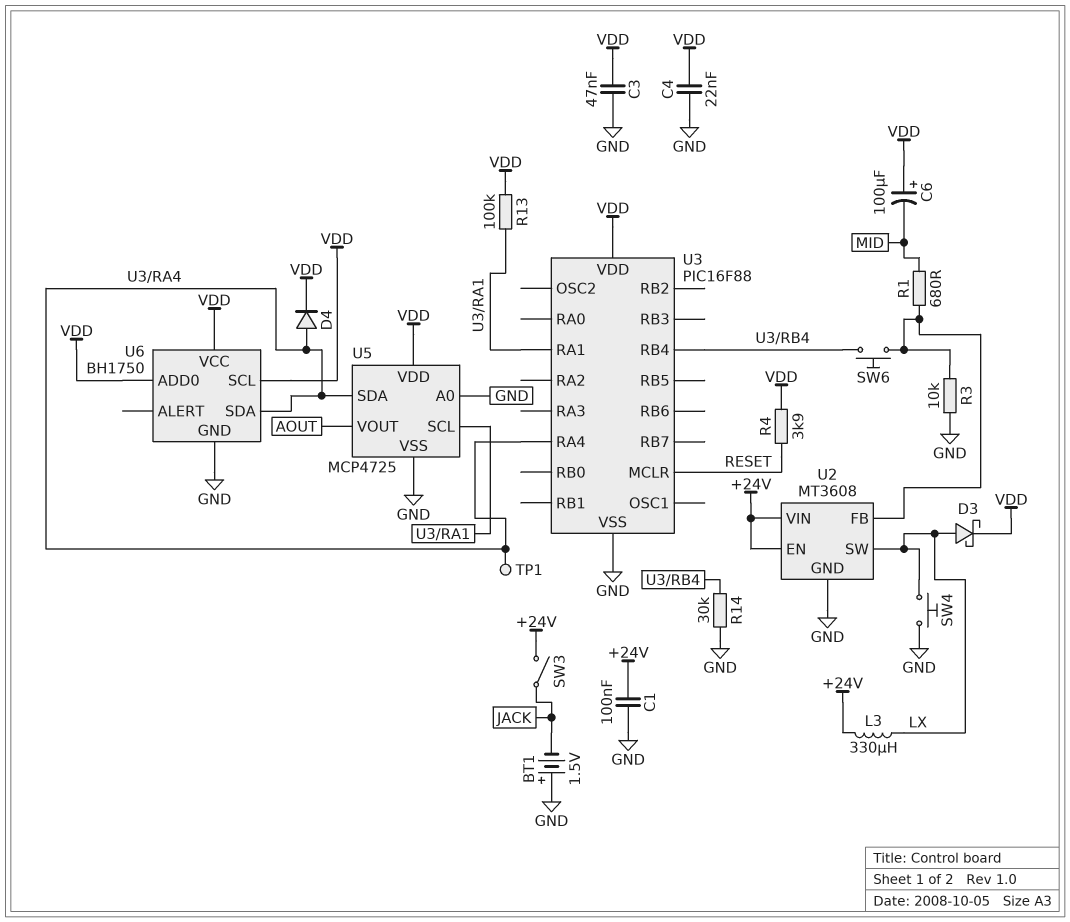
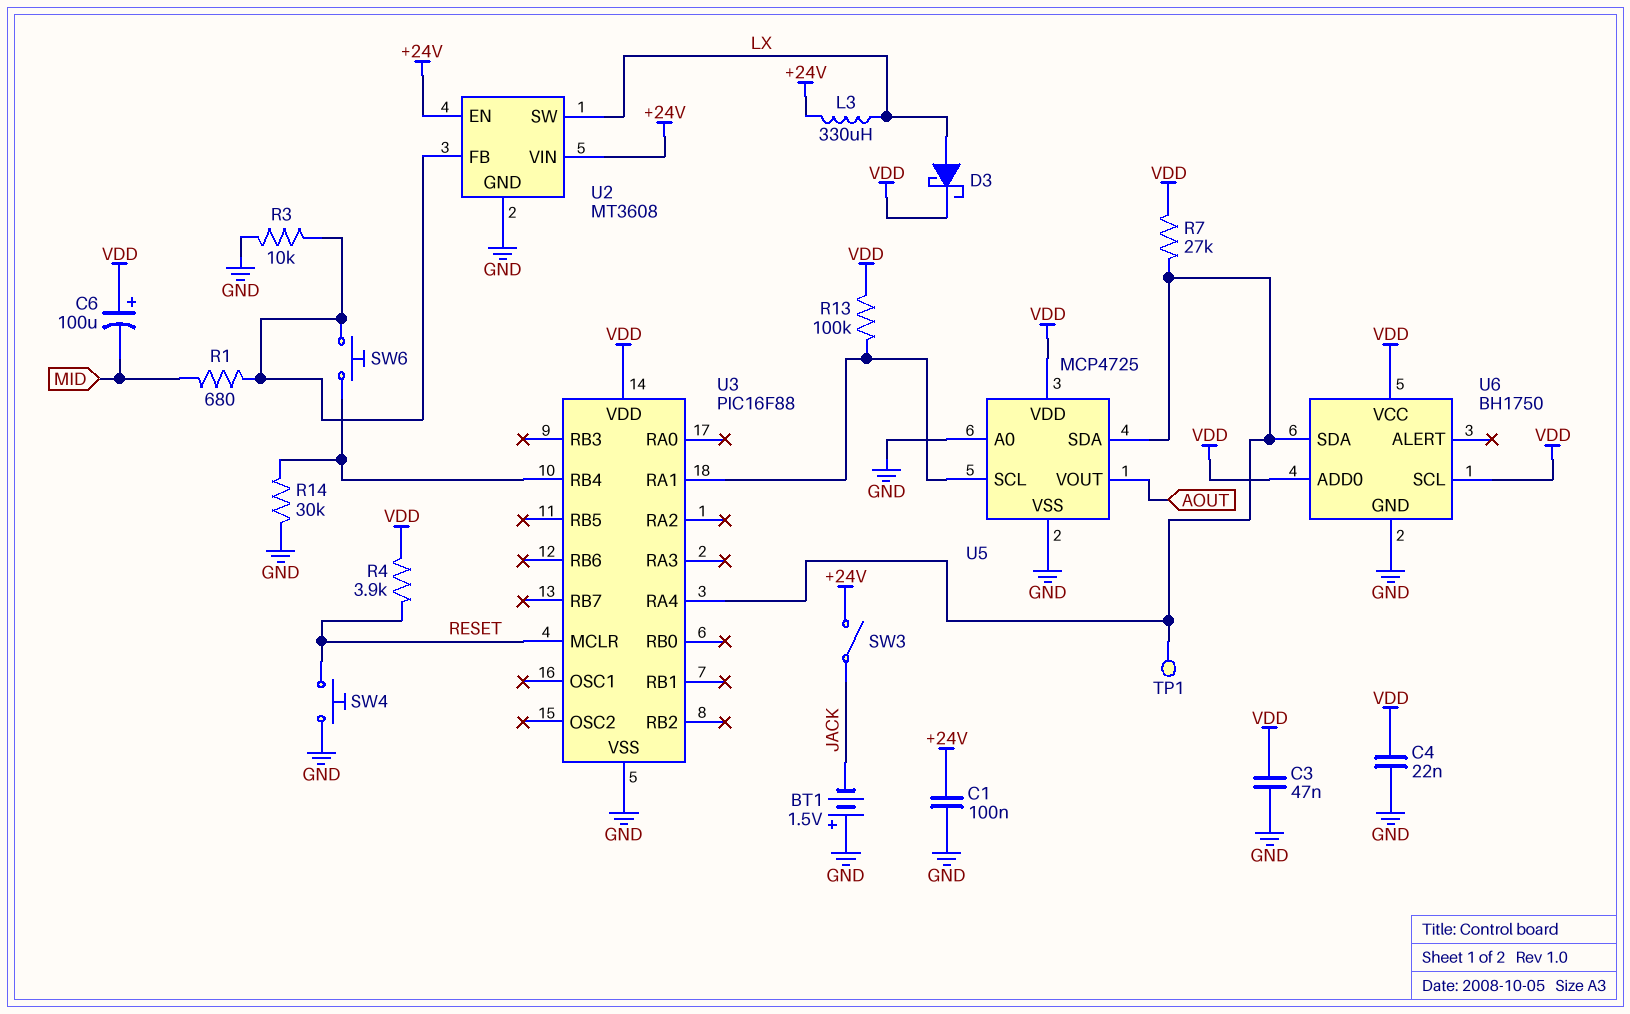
D4: diode (A U3/RA4, K VDD) -> none
R7: none -> 27k (U3/RA4, VDD)
SW4: button (GND, LX) -> button (GND, RESET)

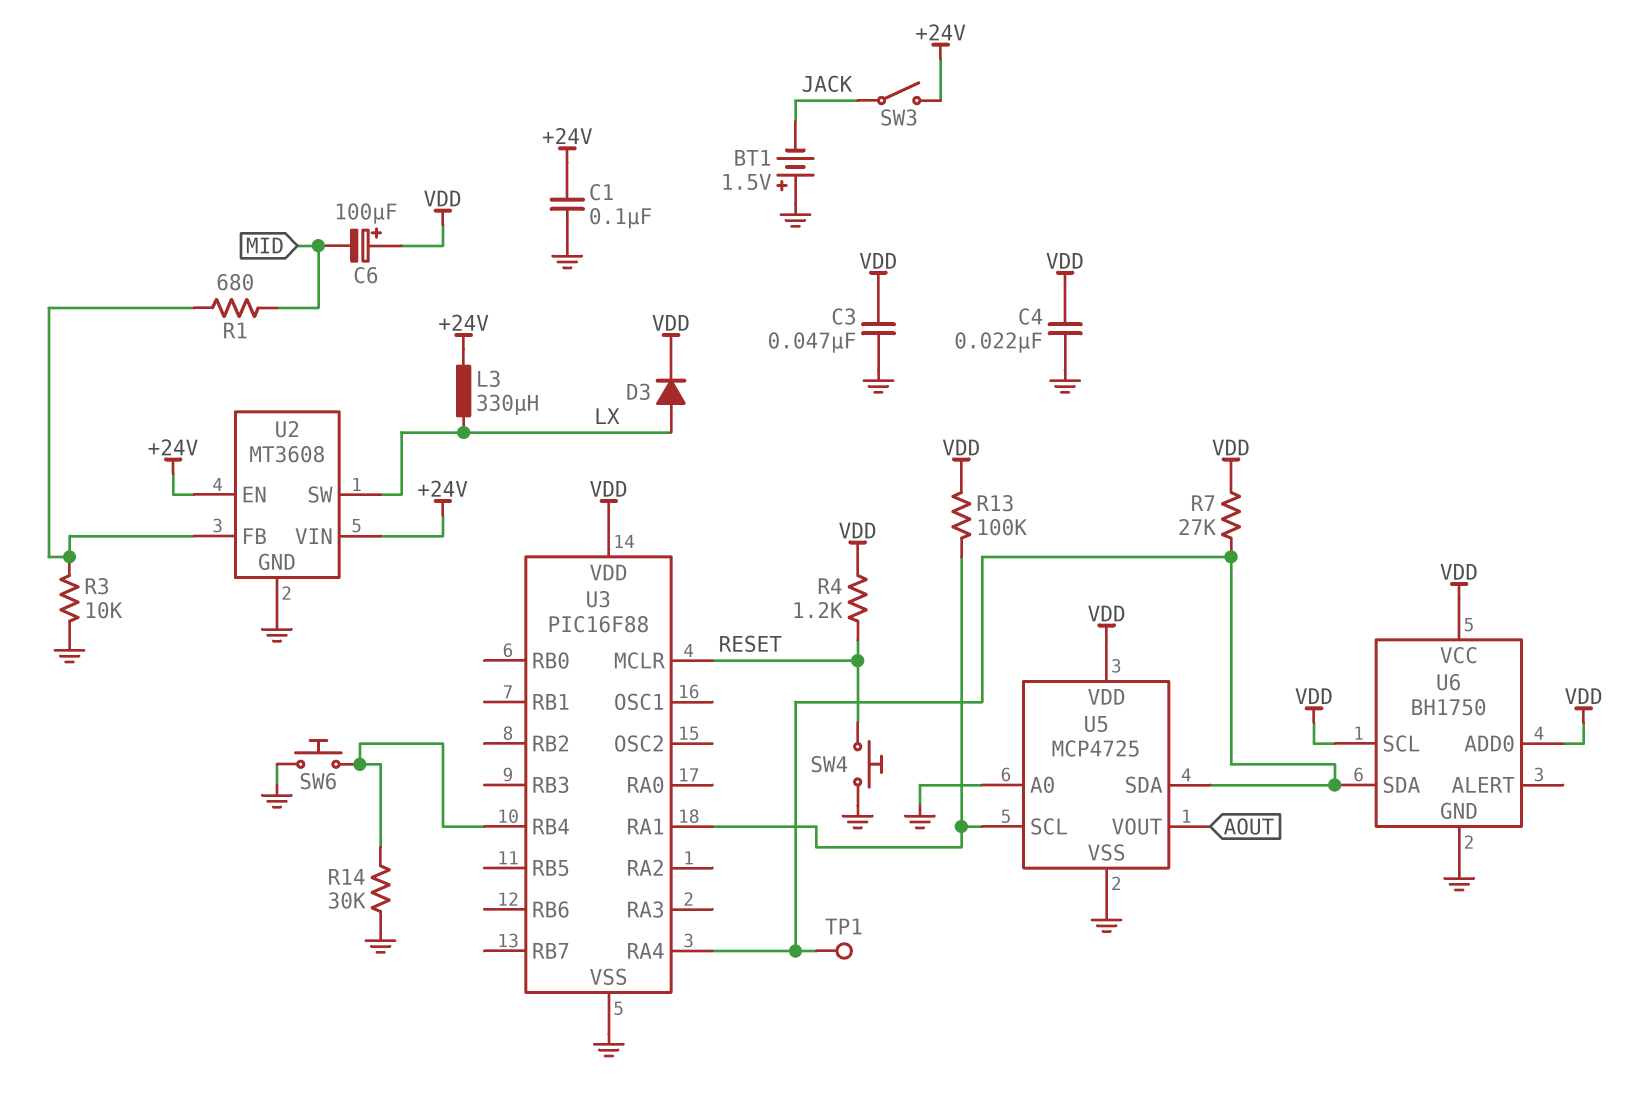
D3: schottky (A LX, K VDD) -> diode (A LX, K VDD)
R4: 3.9k (RESET, VDD) -> 1.2k (RESET, VDD)
SW6: button (U2/FB, U3/RB4) -> button (GND, U3/RB4)

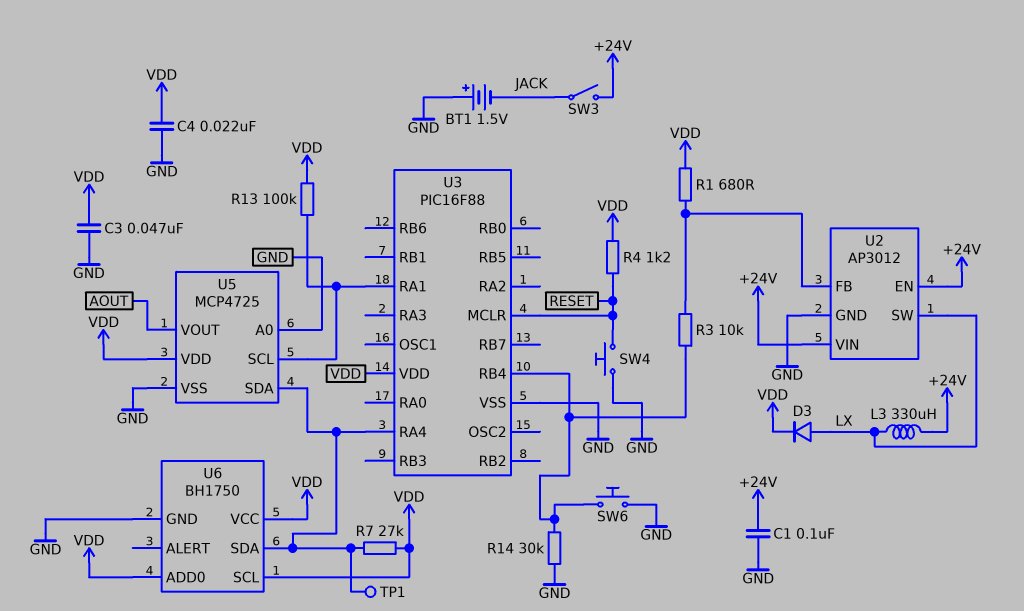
C6: 100uF (plus VDD, minus MID) -> none
R1: 680 (MID, U2/FB) -> 680 (U2/FB, VDD)
R3: 10k (GND, U2/FB) -> 10k (U2/FB, U3/RB4)
U2: MT3608 -> AP3012

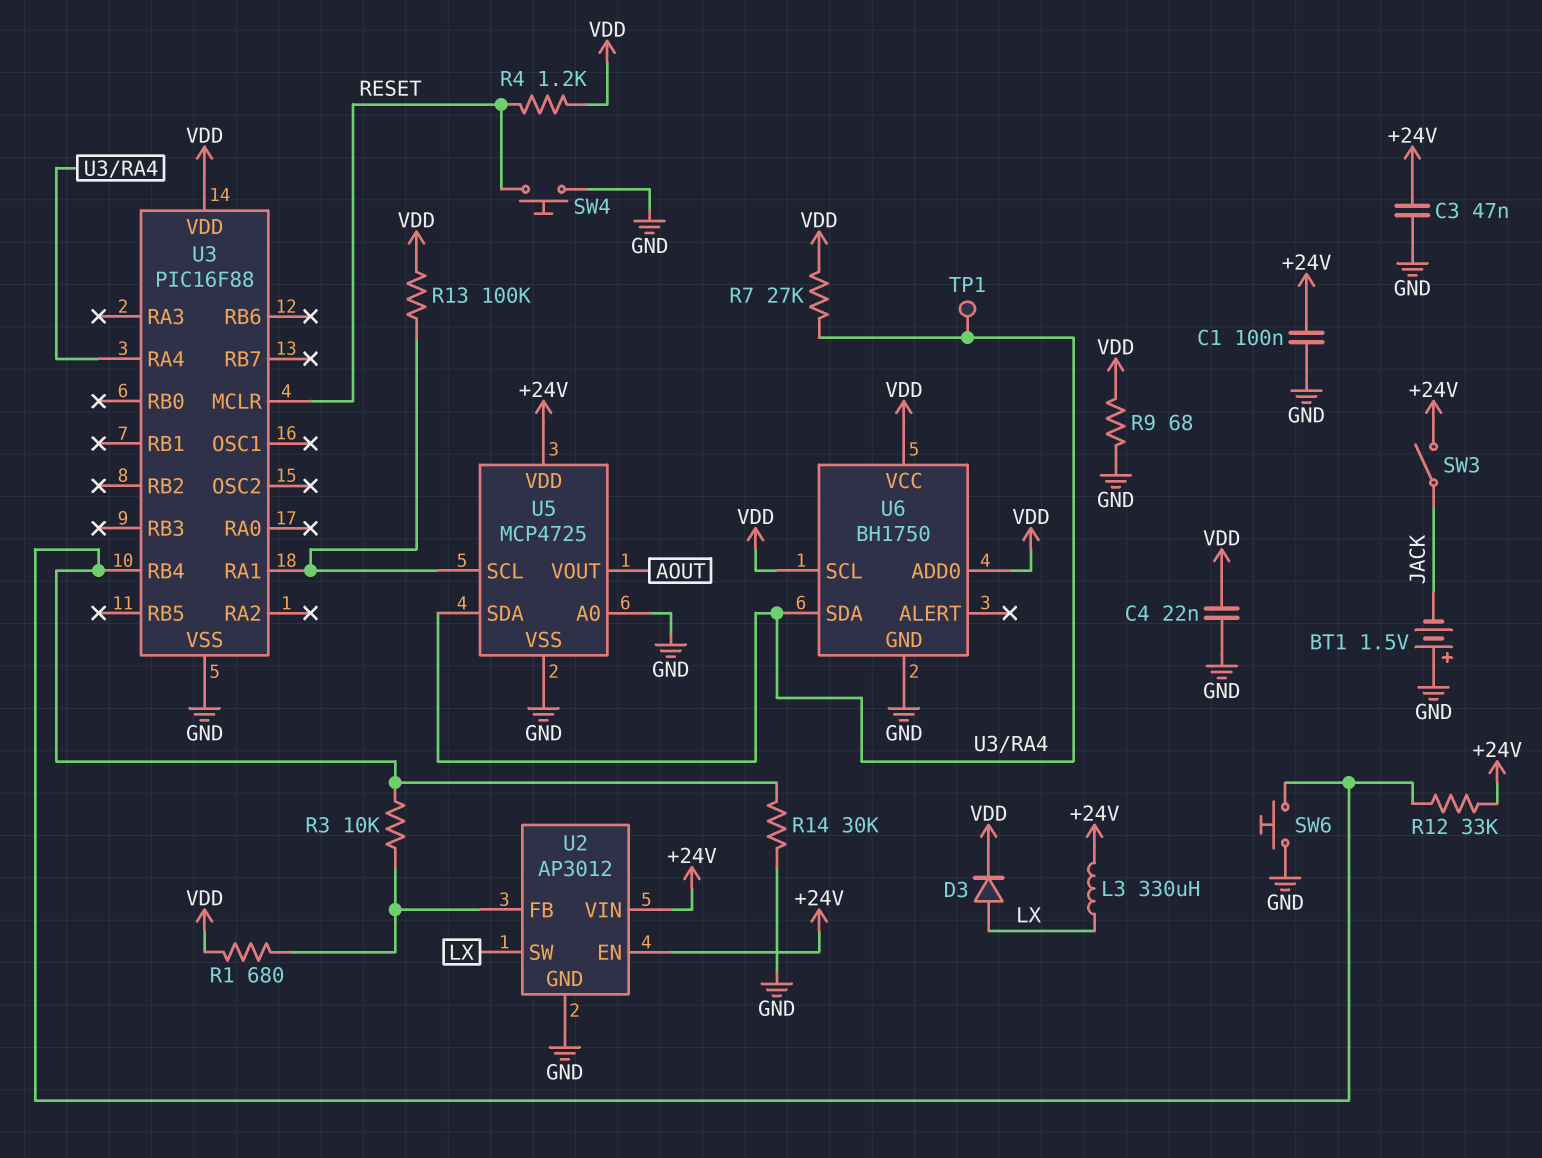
C3: 47nF (GND, VDD) -> 47nF (+24V, GND)
R9: none -> 68 (GND, VDD)
R12: none -> 33k (+24V, U3/RB4)
U5 pin VDD: VDD -> +24V

